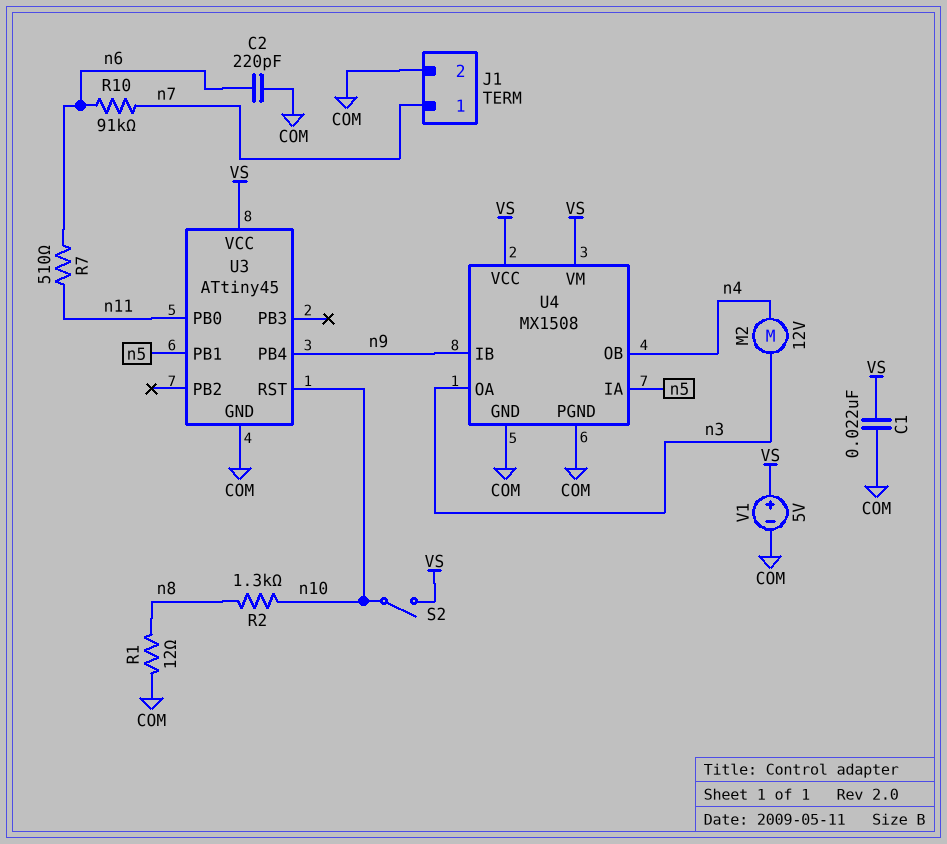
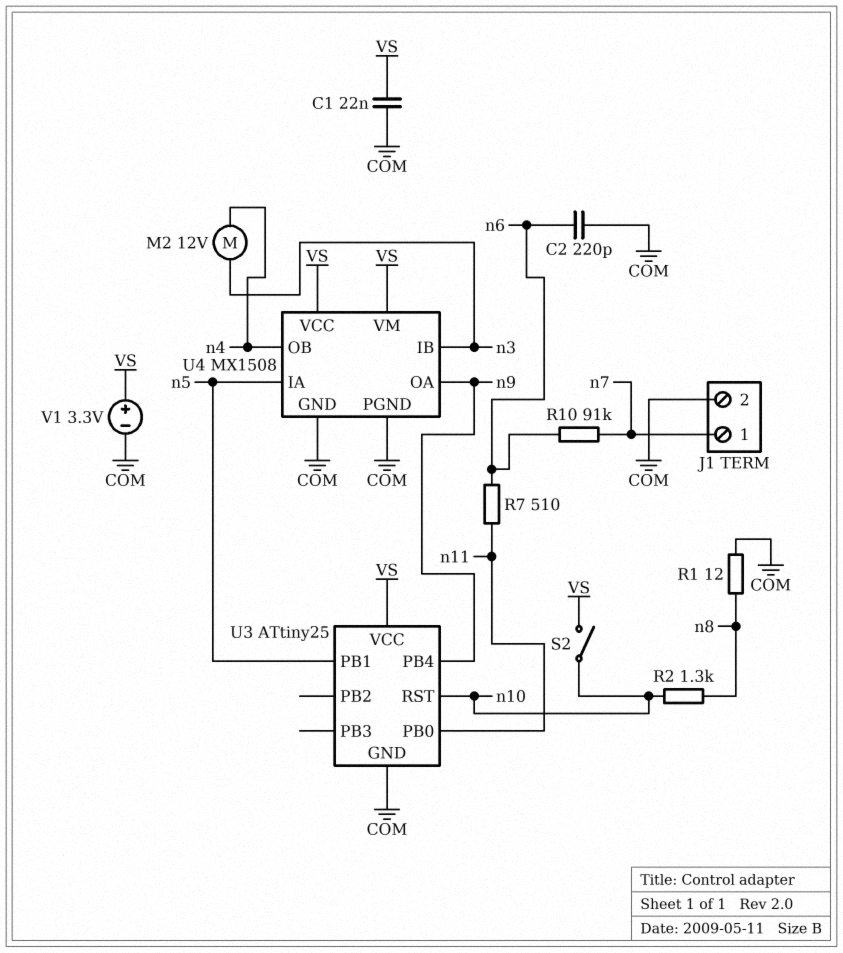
U3: ATtiny45 -> ATtiny25
U4 pin IB: n9 -> n3
U4 pin OA: n3 -> n9
V1: 5V (plus VS, minus COM) -> 3.3V (plus VS, minus COM)

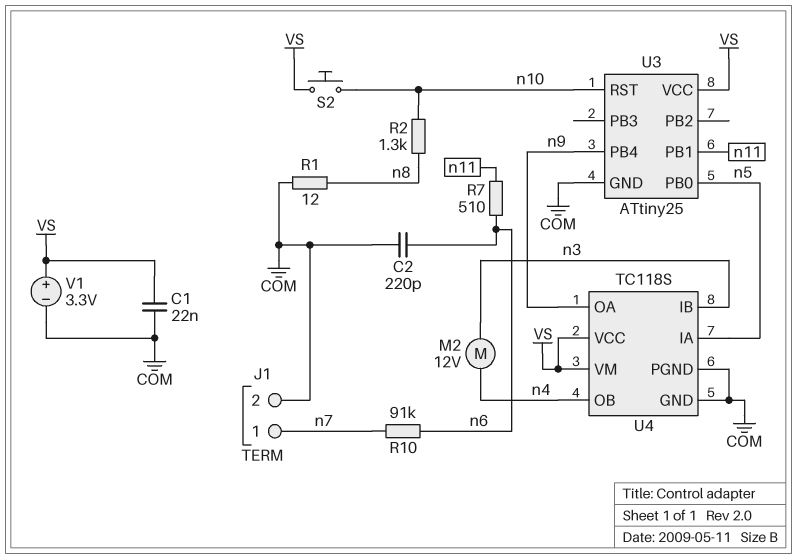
S2: switch (VS, n10) -> button (VS, n10)
U3 pin PB0: n11 -> n5
U3 pin PB1: n5 -> n11
U4: MX1508 -> TC118S

